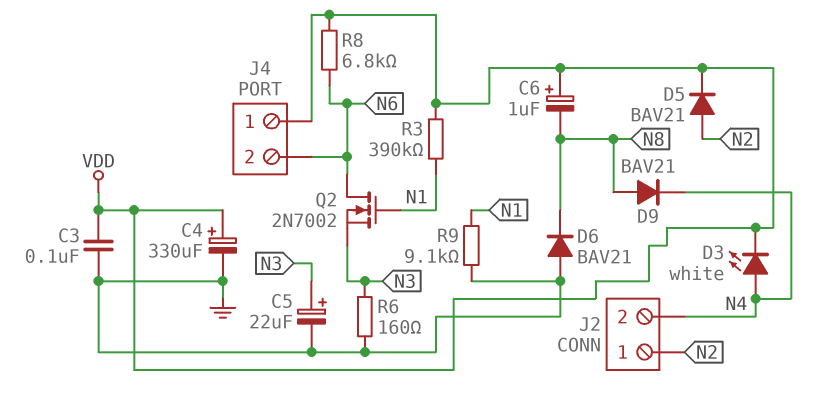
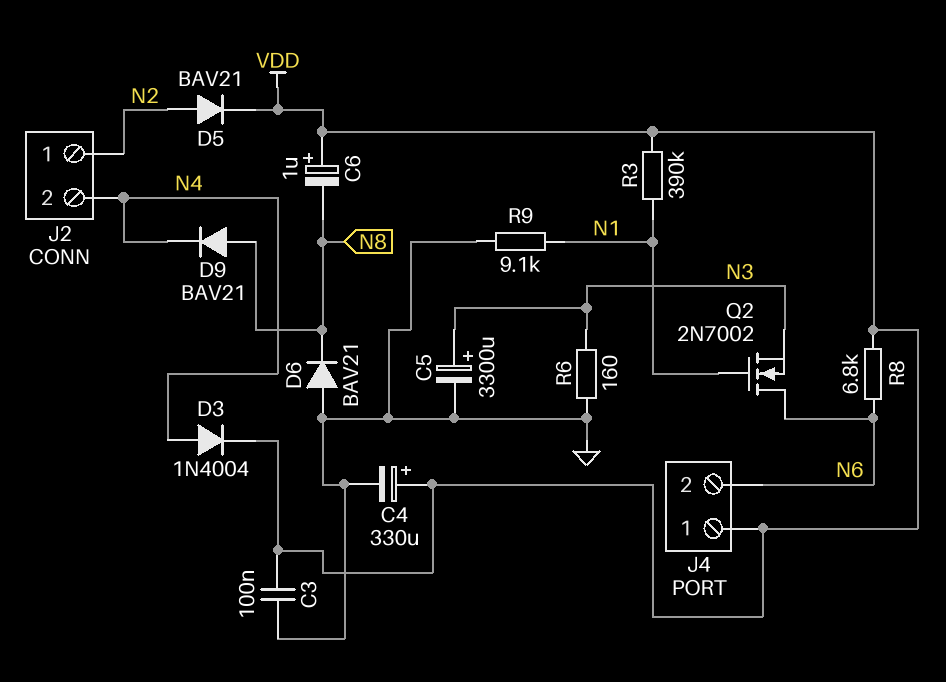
C5: 22uF (plus N3, minus GND) -> 3300uF (plus N3, minus GND)
D3: LED white (A N4, K VDD) -> diode 1N4004 (A N4, K VDD)

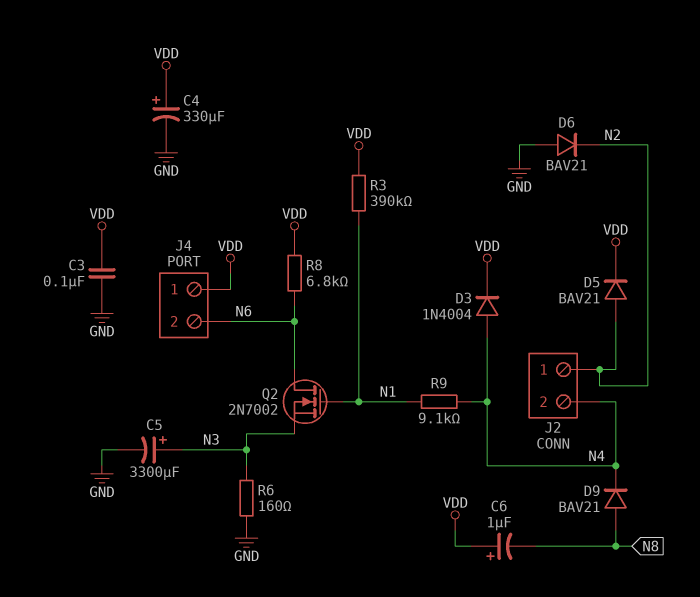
D6: diode BAV21 (A GND, K N8) -> diode BAV21 (A GND, K N2)
R9: 9.1k (GND, N1) -> 9.1k (N1, N4)

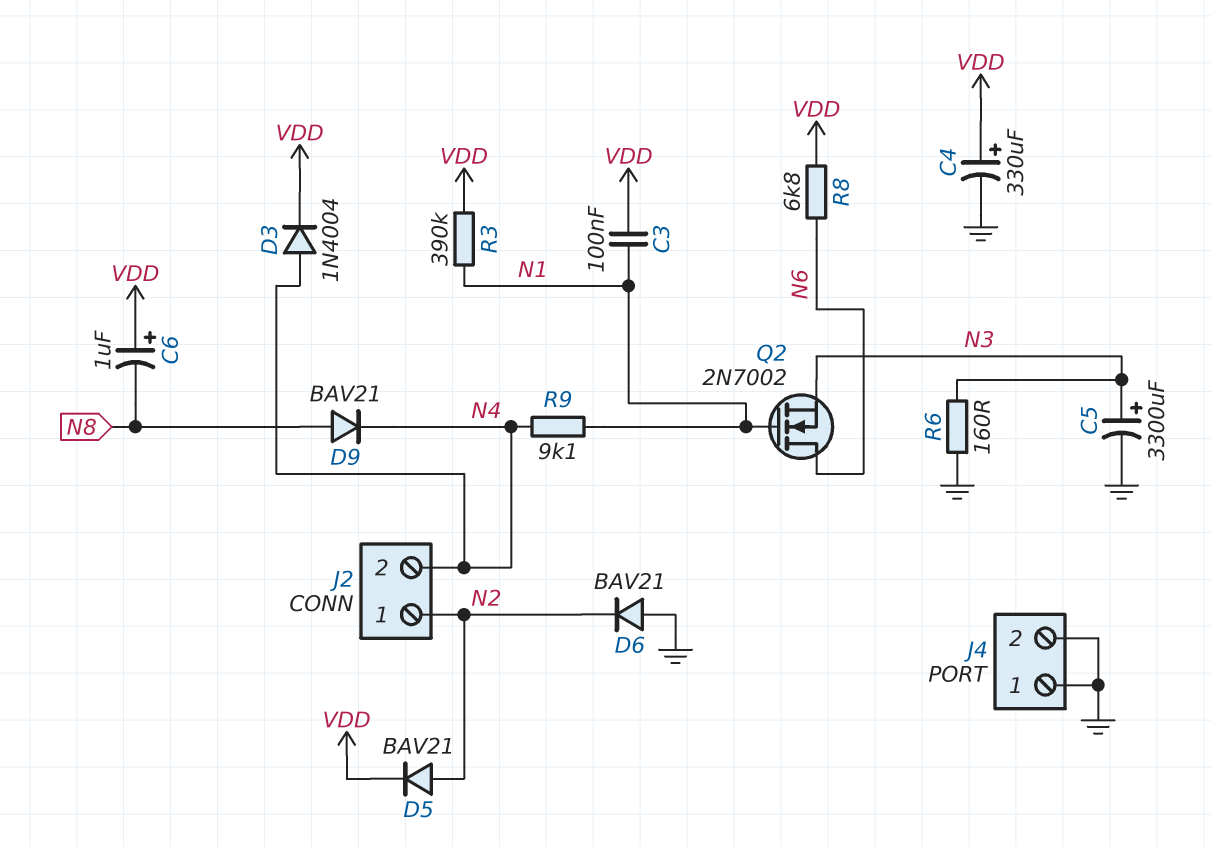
C3: 100nF (GND, VDD) -> 100nF (N1, VDD)
J4 pin 1: VDD -> GND
J4 pin 2: N6 -> GND

